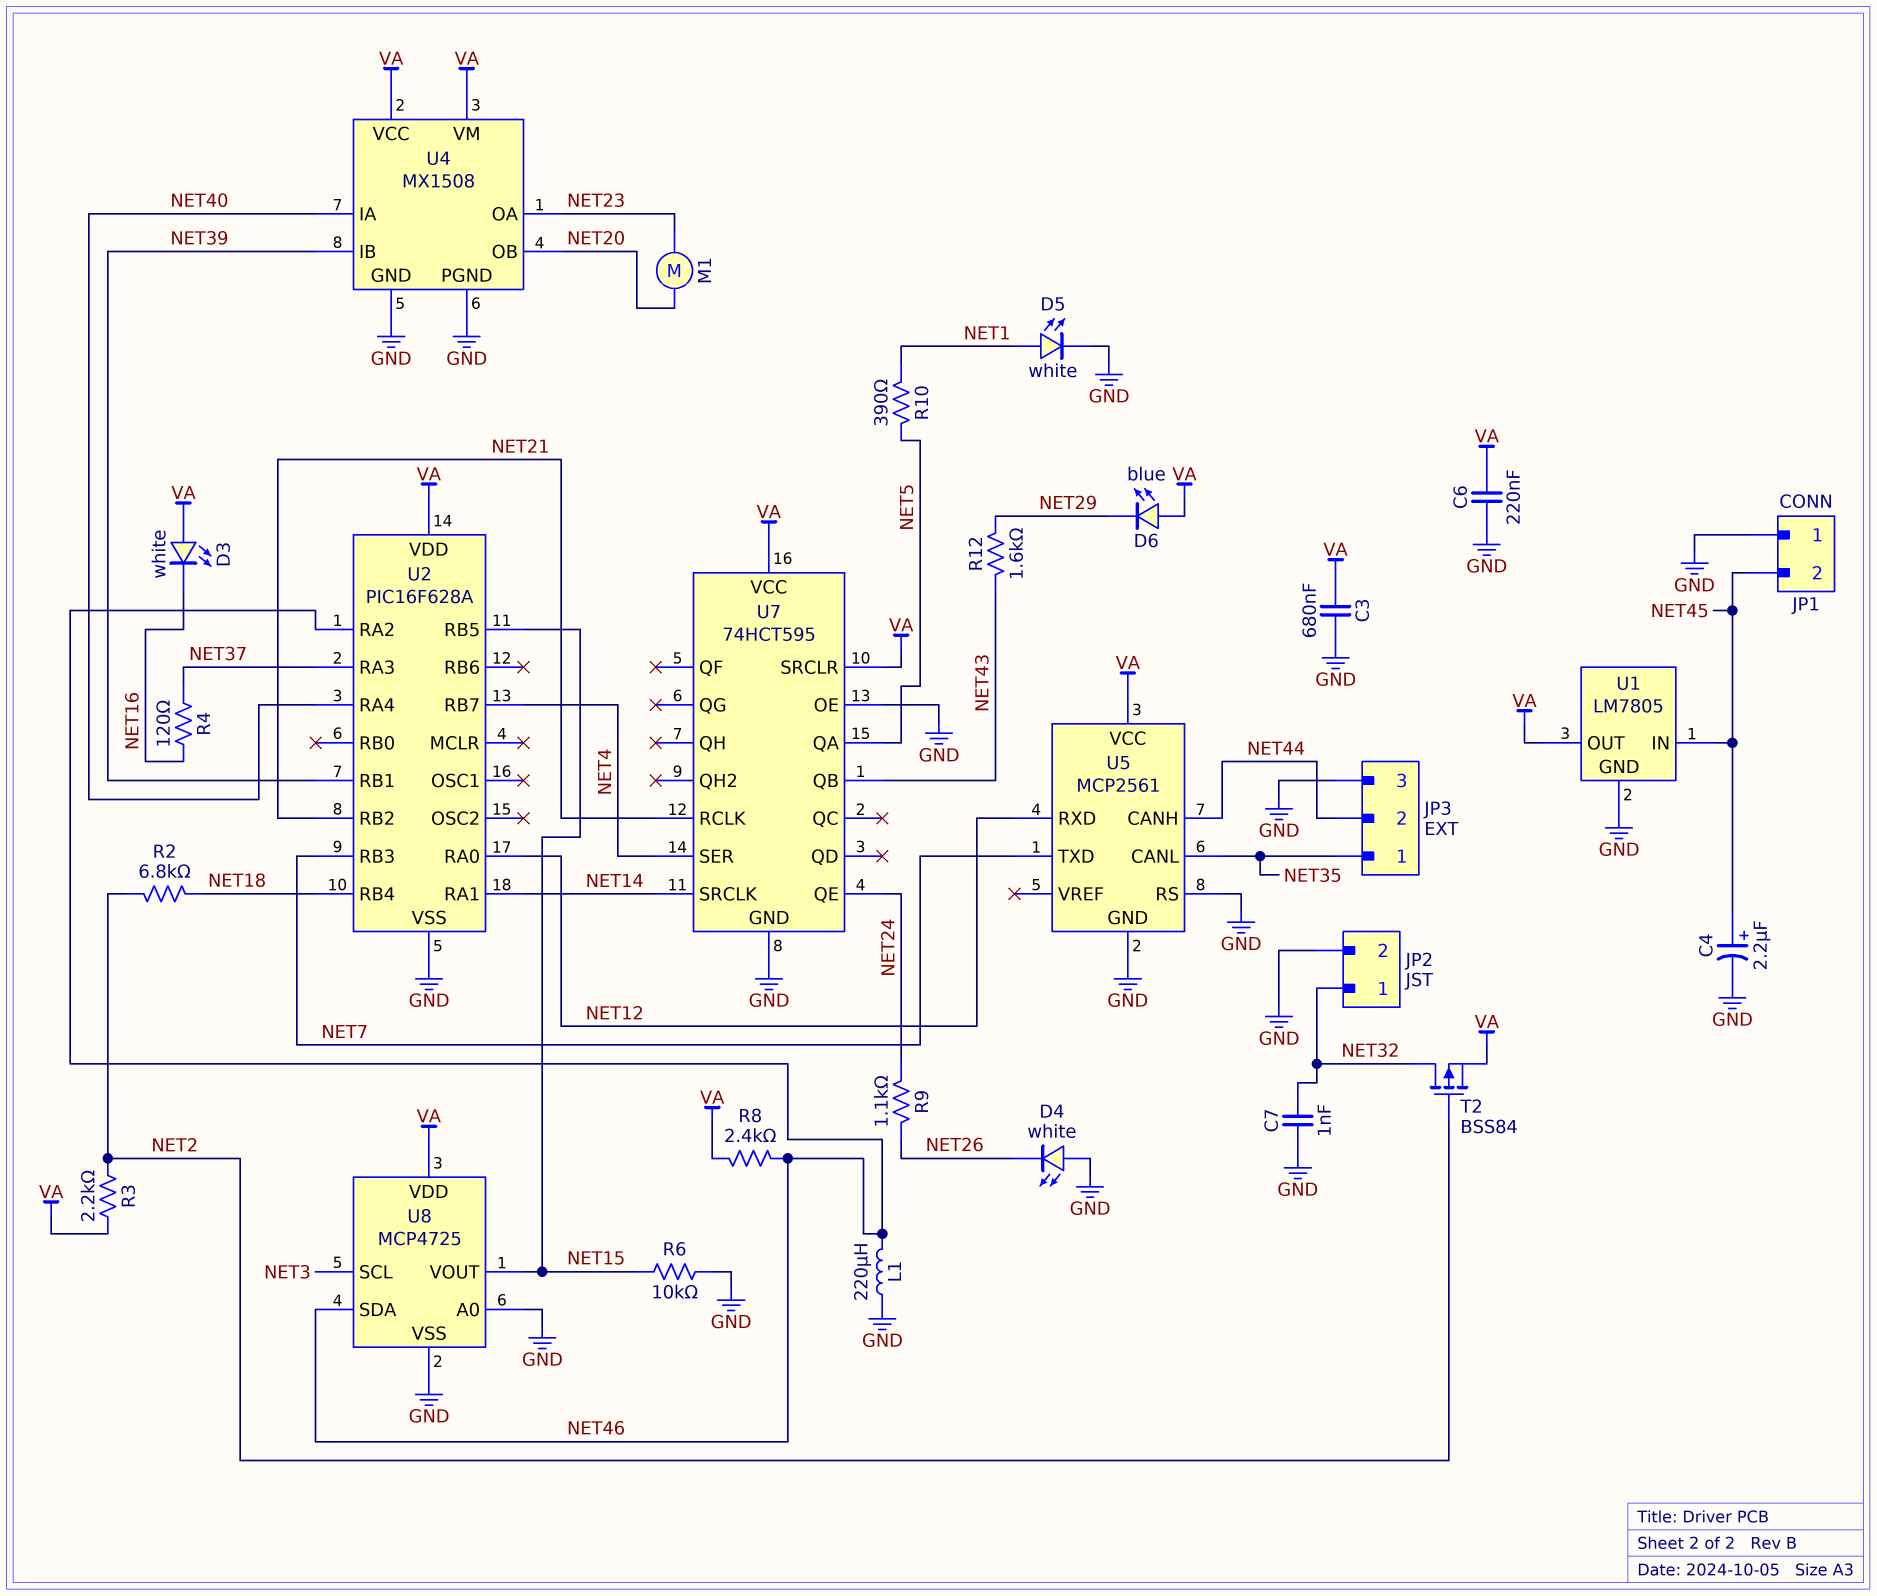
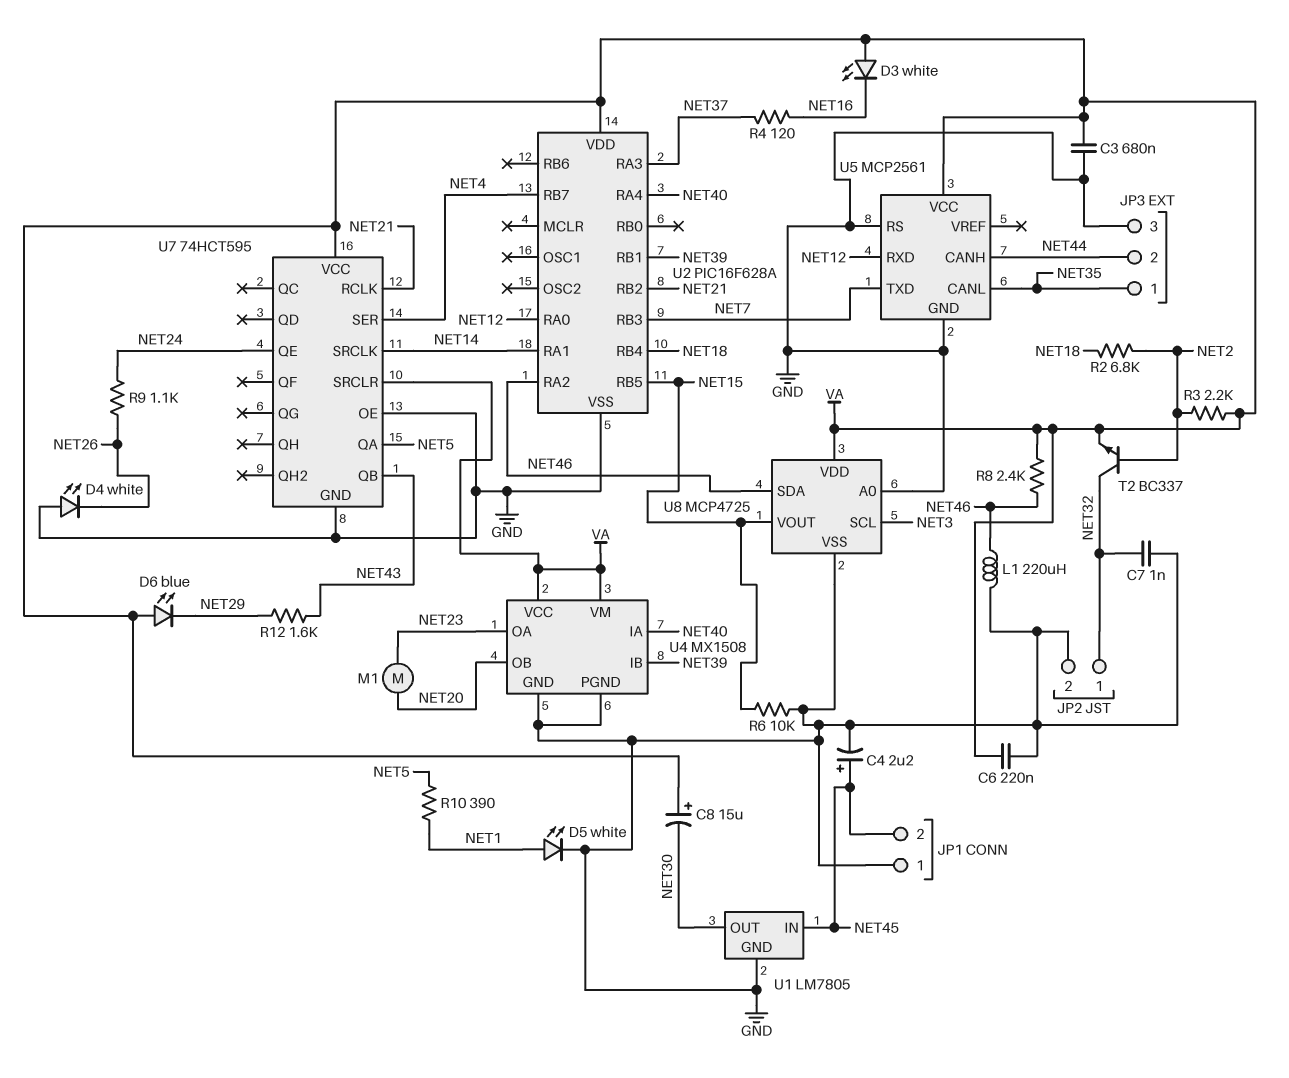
C8: none -> 15uF (plus VA, minus NET30)
T2: PMOS BSS84 (G NET2, D NET32, S VA) -> NPN BC337 (B NET2, C NET32, E VA)
U1 pin OUT: VA -> NET30

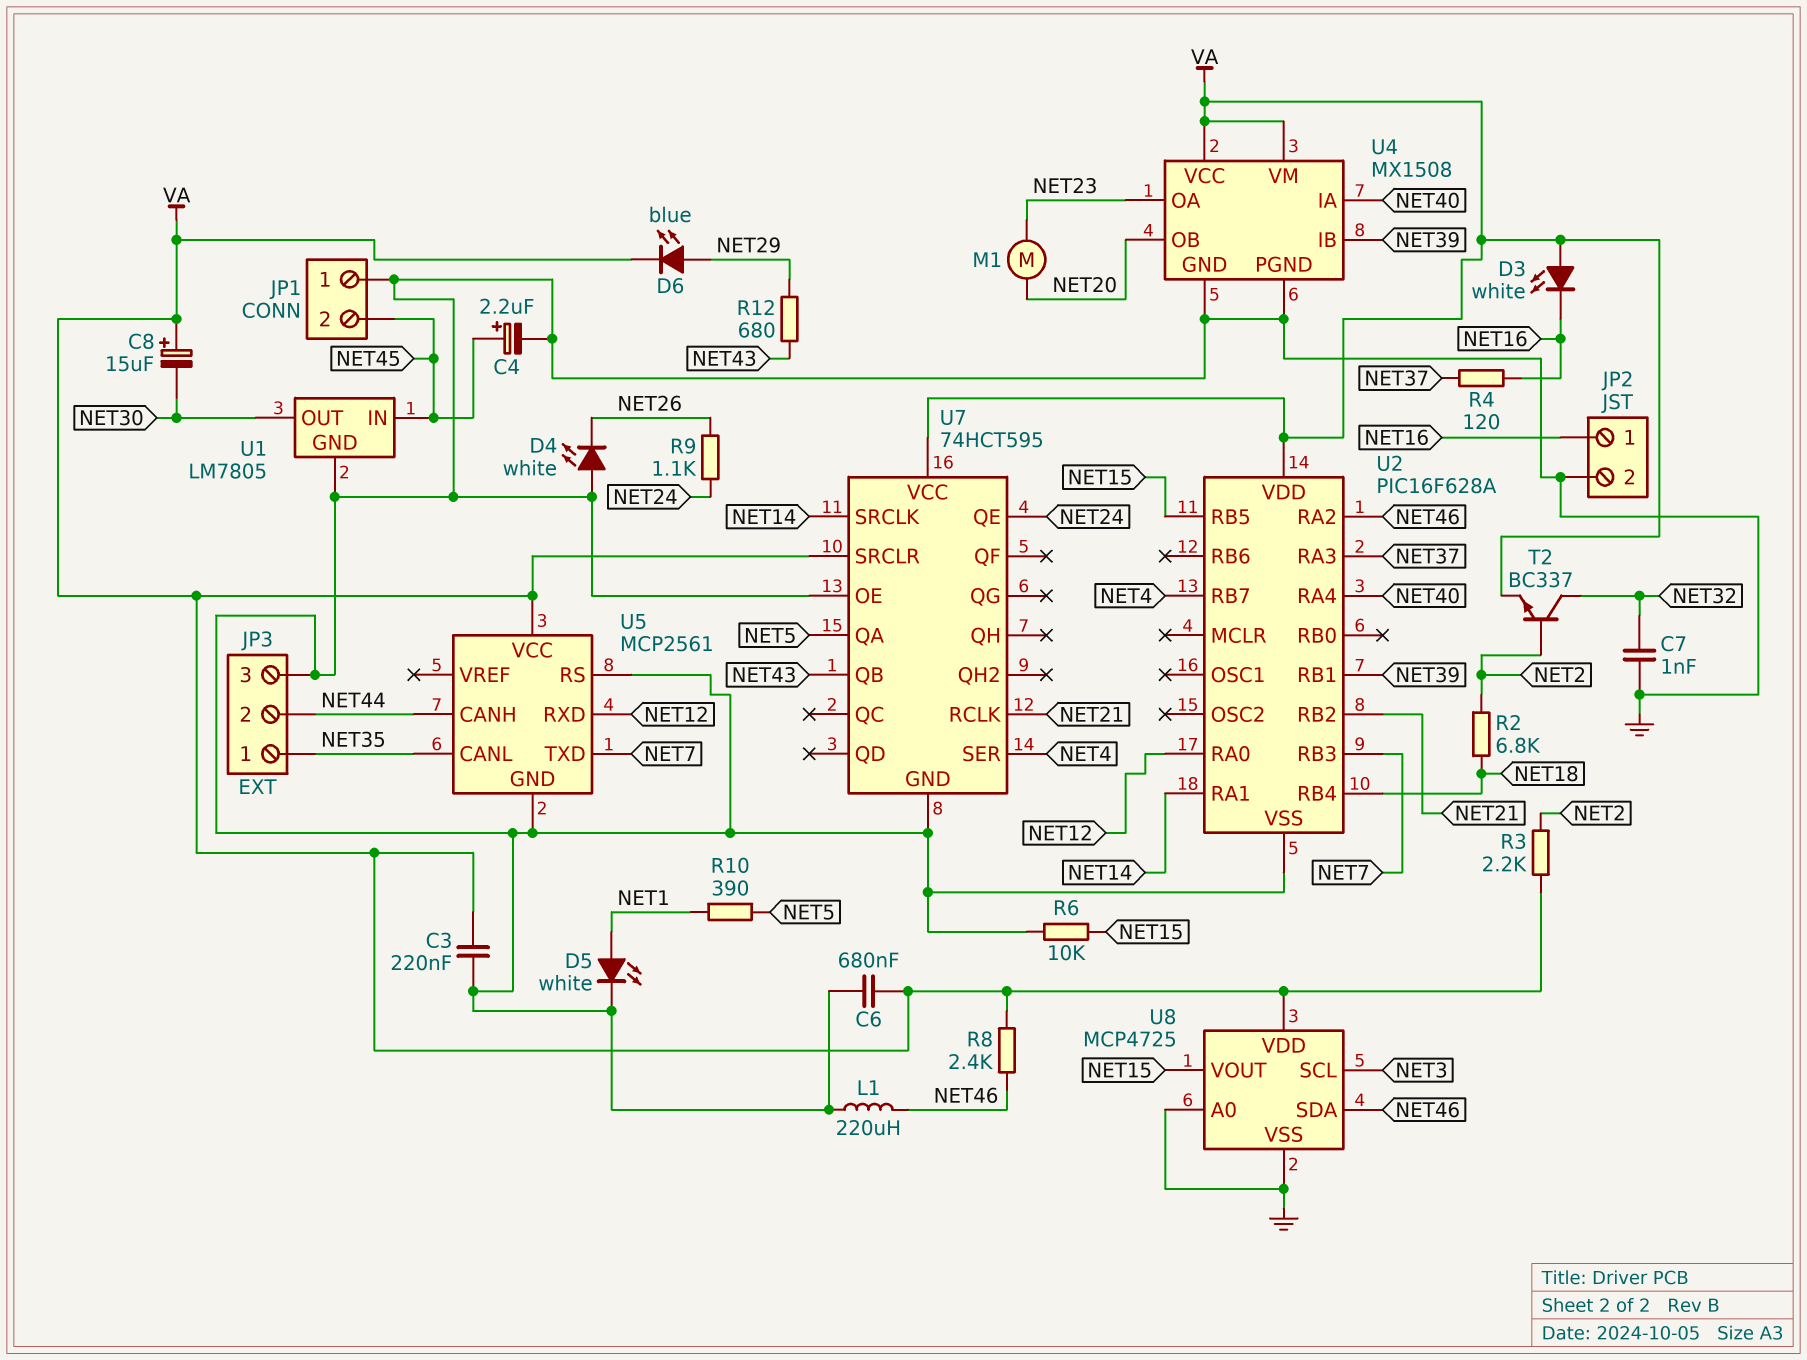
C3: 680nF (GND, VA) -> 220nF (GND, VA)
C6: 220nF (GND, VA) -> 680nF (GND, VA)
D6: LED blue (A VA, K NET29) -> LED blue (A NET29, K VA)
JP2 pin 1: NET32 -> NET16
R12: 1.6k (NET29, NET43) -> 680 (NET29, NET43)

